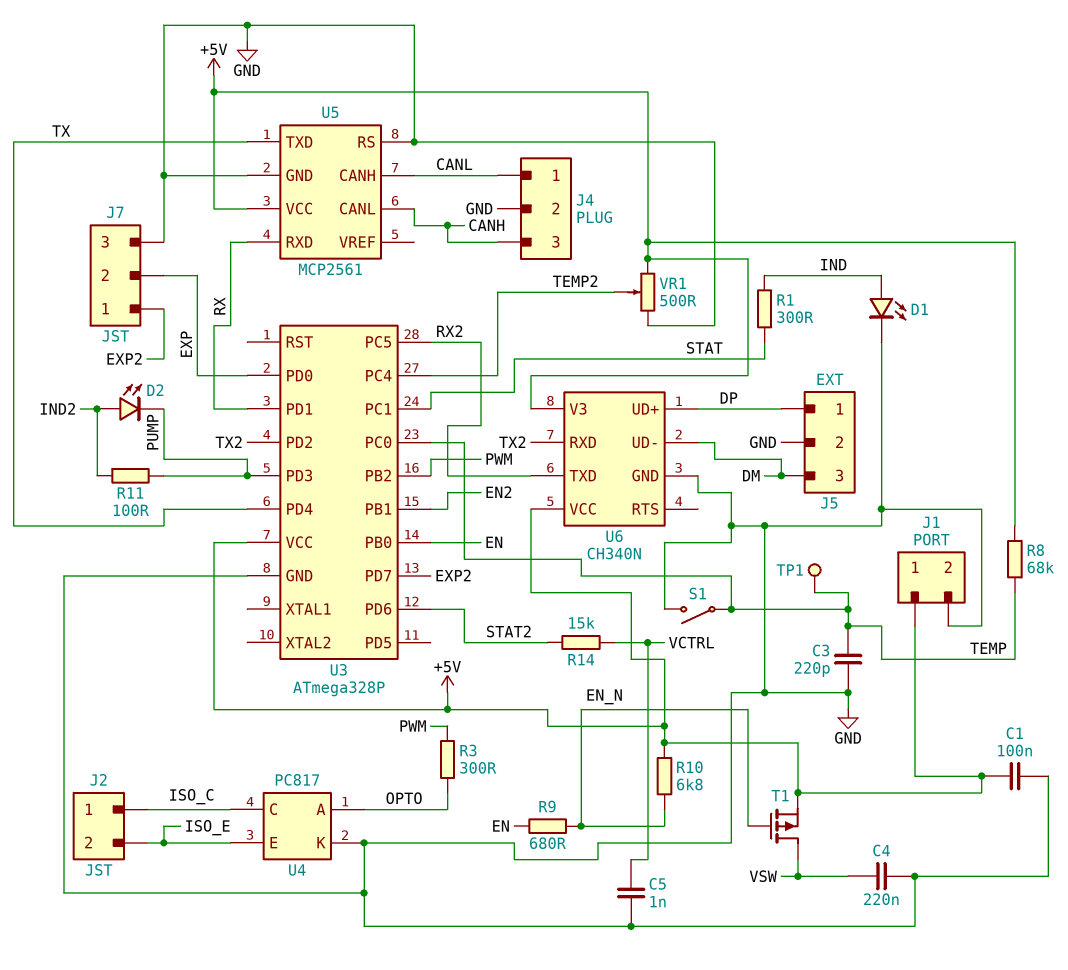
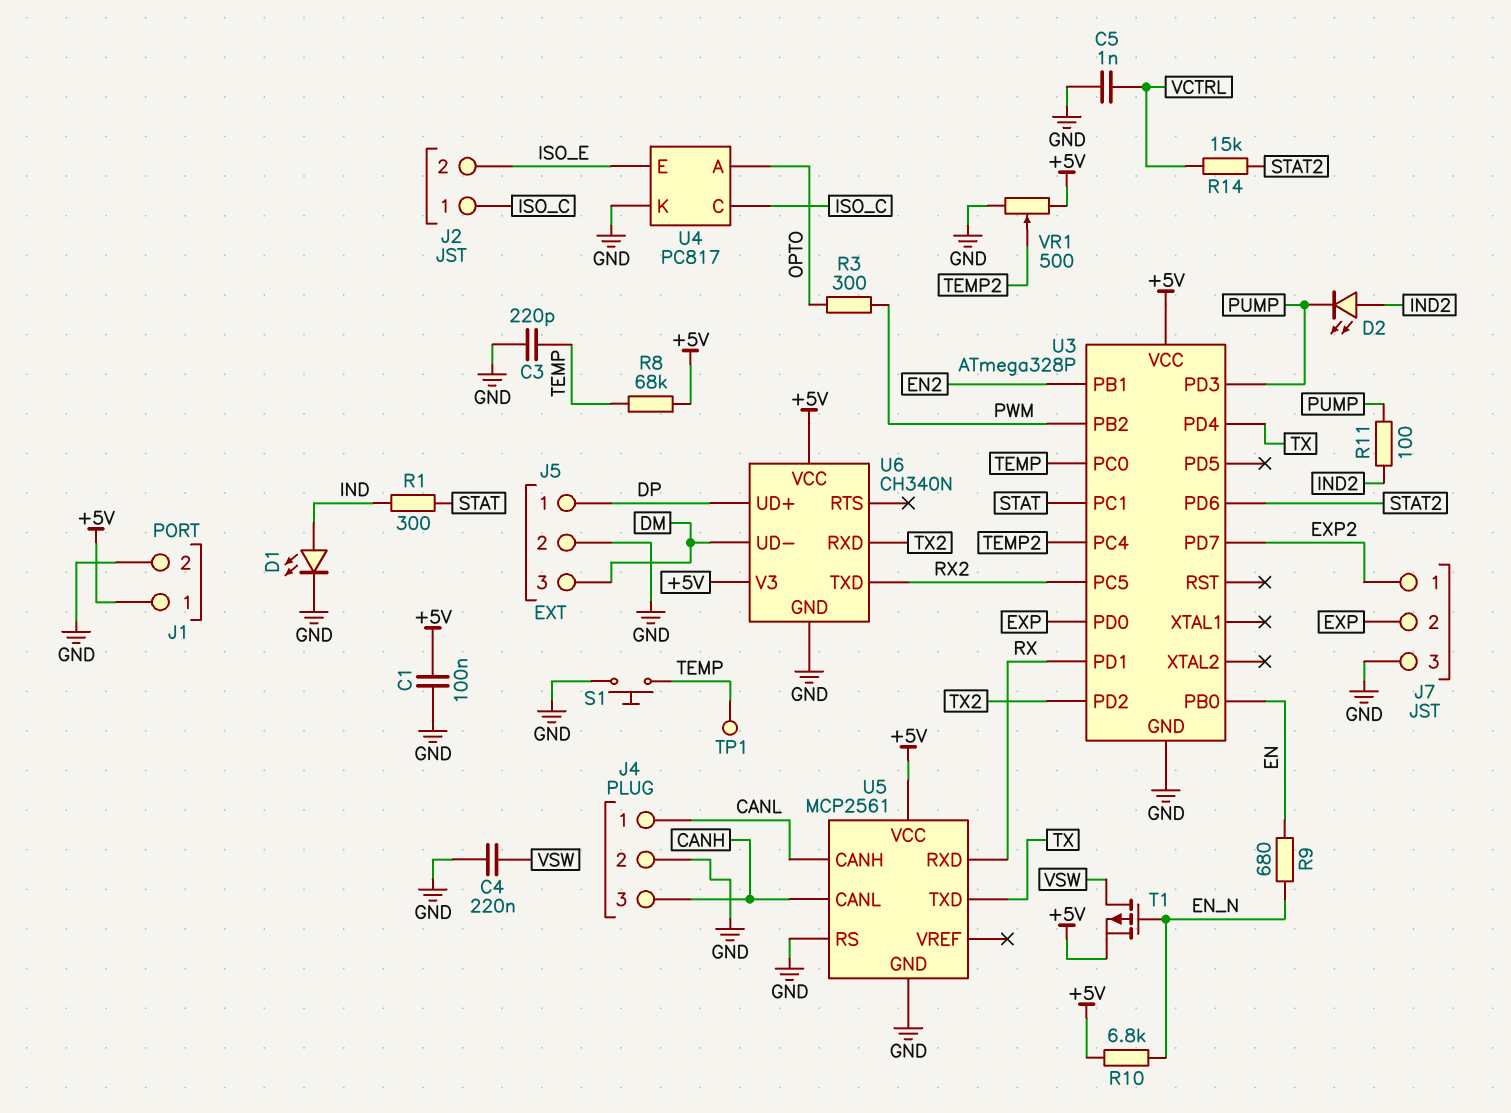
S1: switch (GND, TEMP) -> button (GND, TEMP)

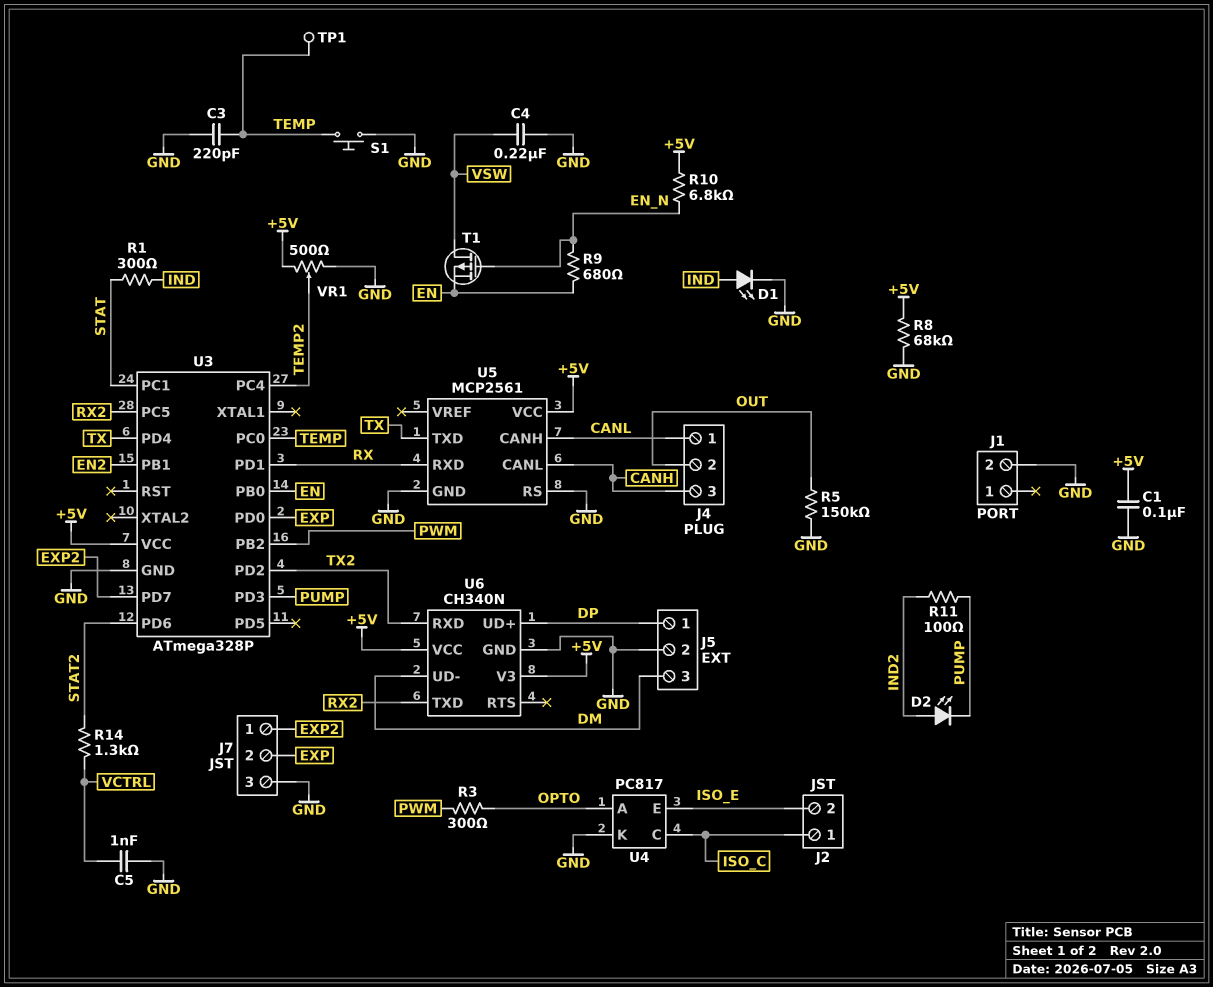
J1 pin 1: +5V -> none
J4 pin 2: GND -> OUT
R5: none -> 150k (GND, OUT)
R8: 68k (+5V, TEMP) -> 68k (+5V, GND)
R14: 15k (STAT2, VCTRL) -> 1.3k (STAT2, VCTRL)
T1: PMOS (G EN_N, D VSW, S +5V) -> PMOS (G EN_N, D VSW, S EN)

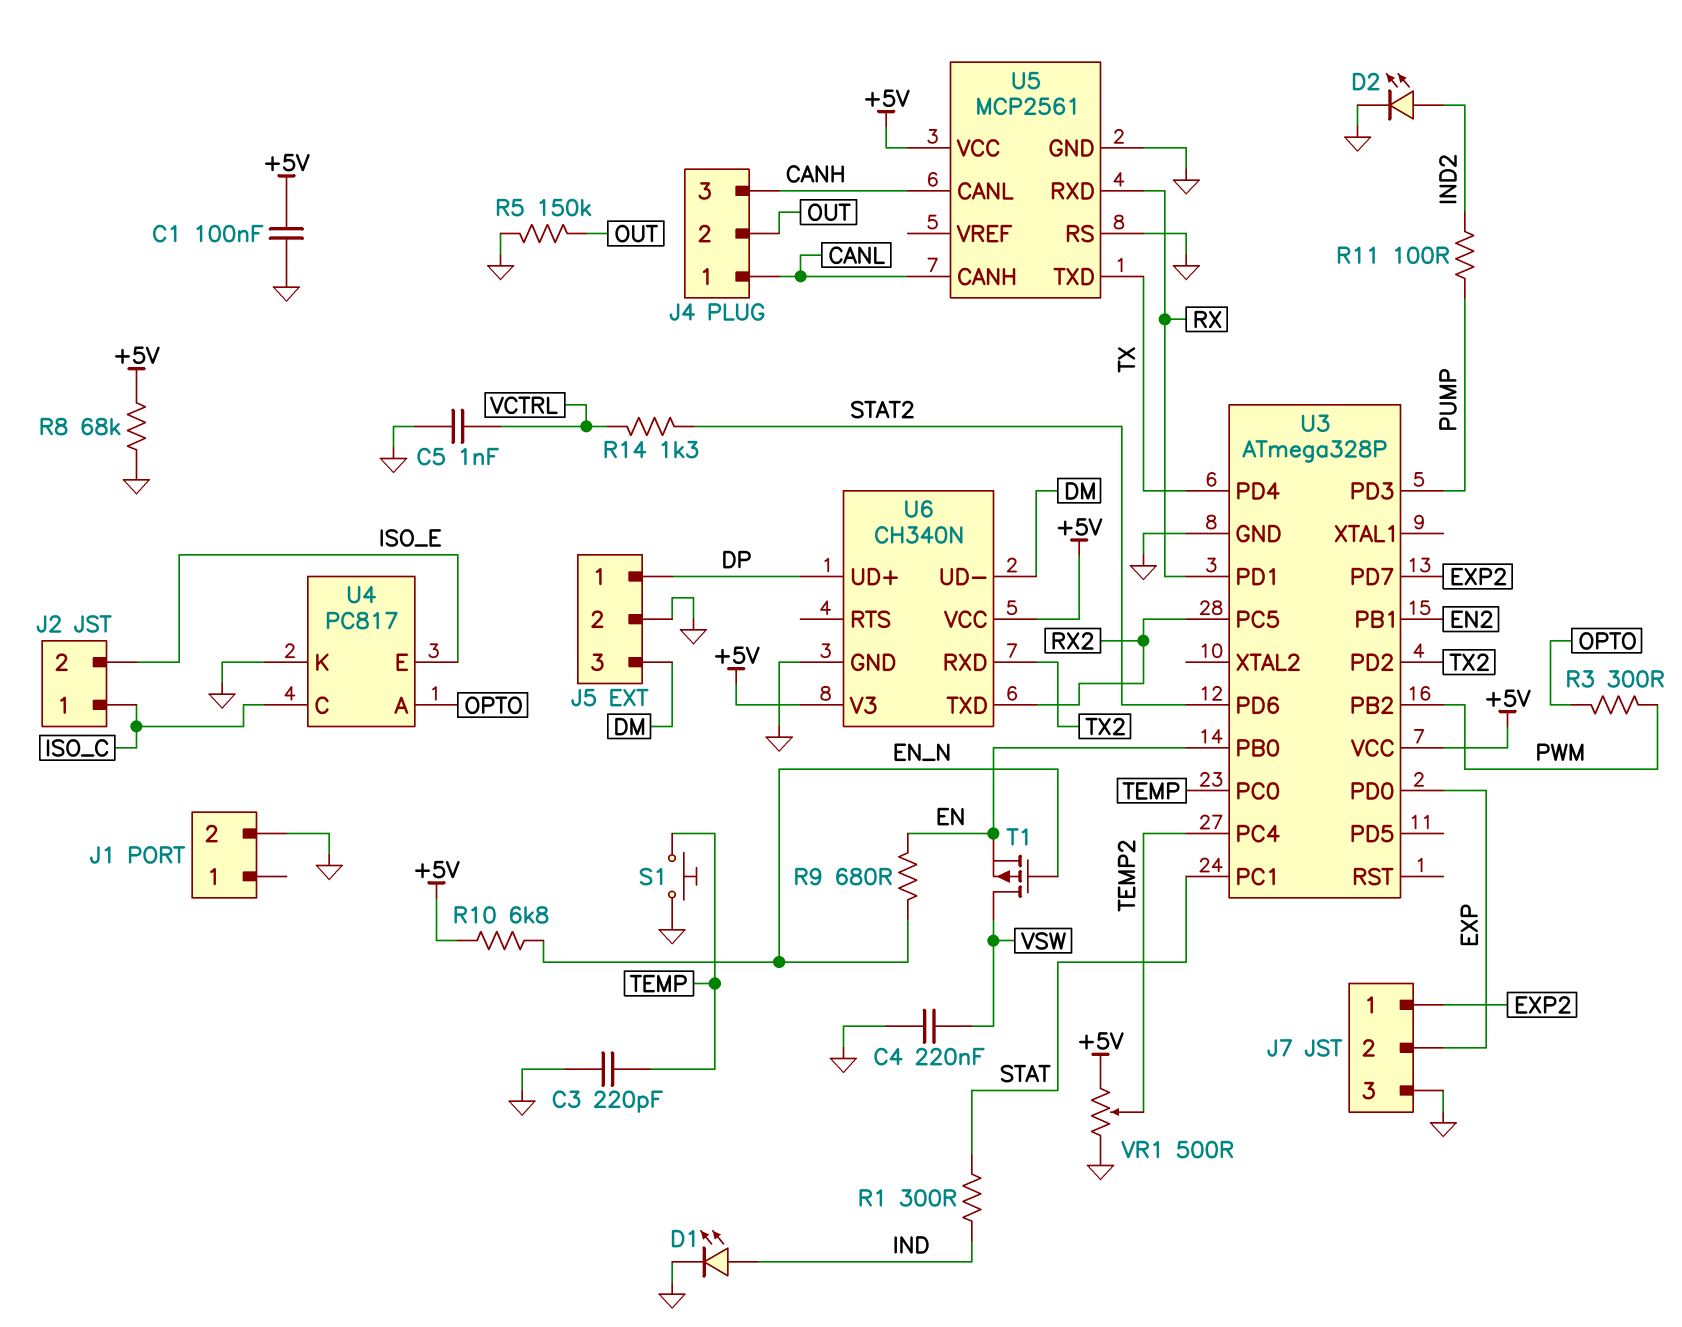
D2: LED (A IND2, K PUMP) -> LED (A IND2, K GND)
TP1: test point (TEMP) -> none

